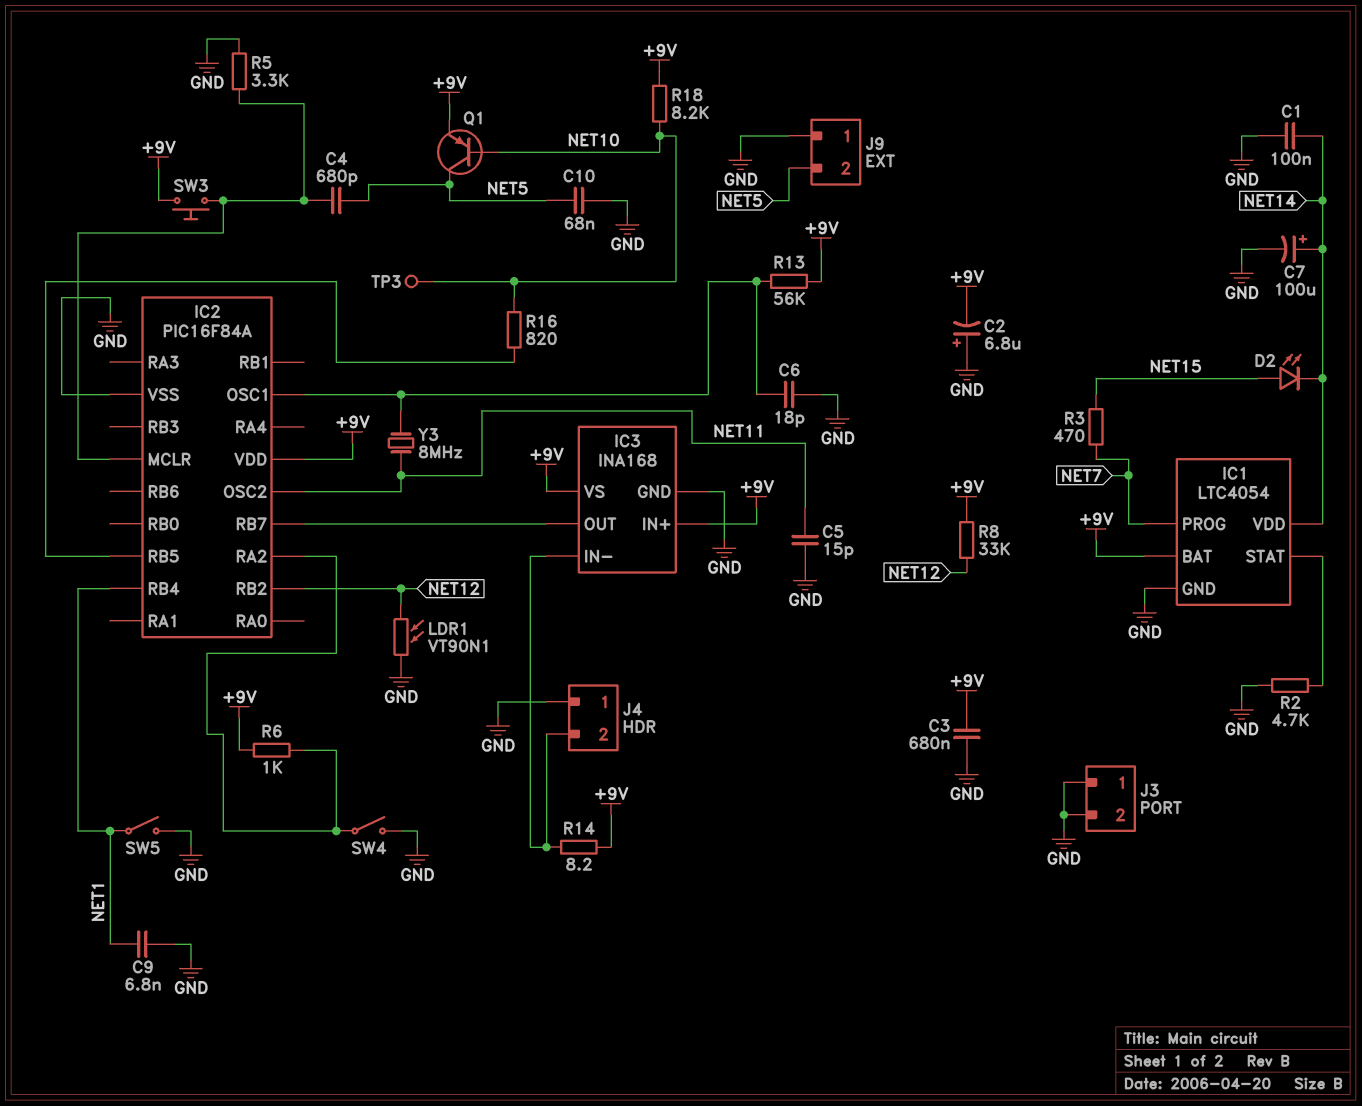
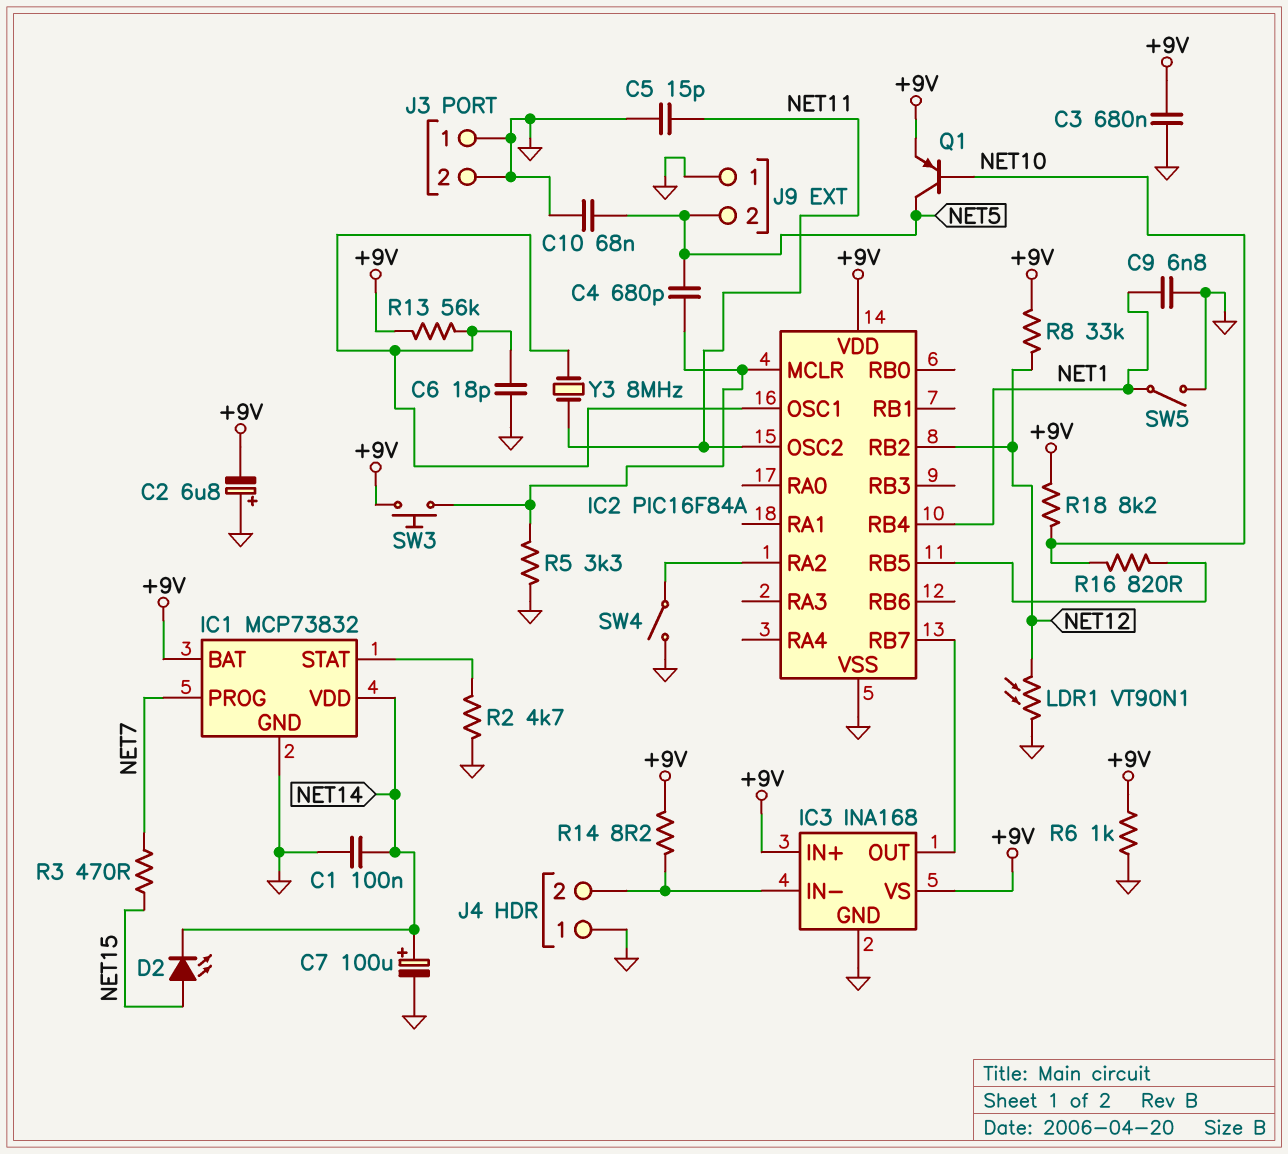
IC1: LTC4054 -> MCP73832
R6: 1k (+9V, IC2/RA2) -> 1k (+9V, GND)
TP3: test point (NET10) -> none

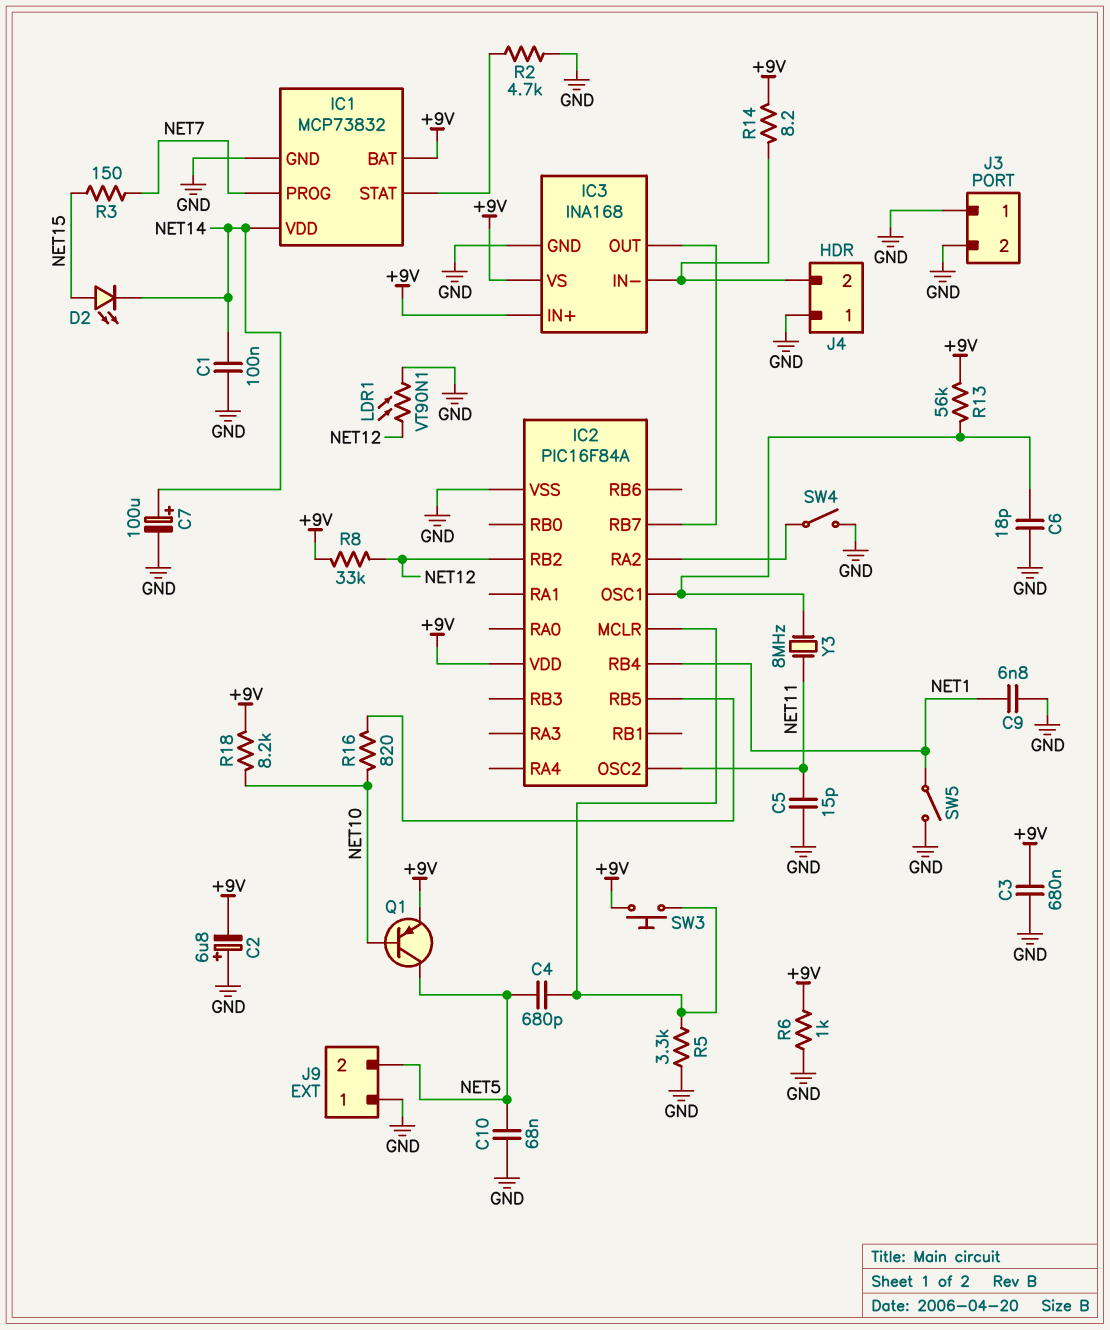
R3: 470 (NET7, NET15) -> 150 (NET7, NET15)

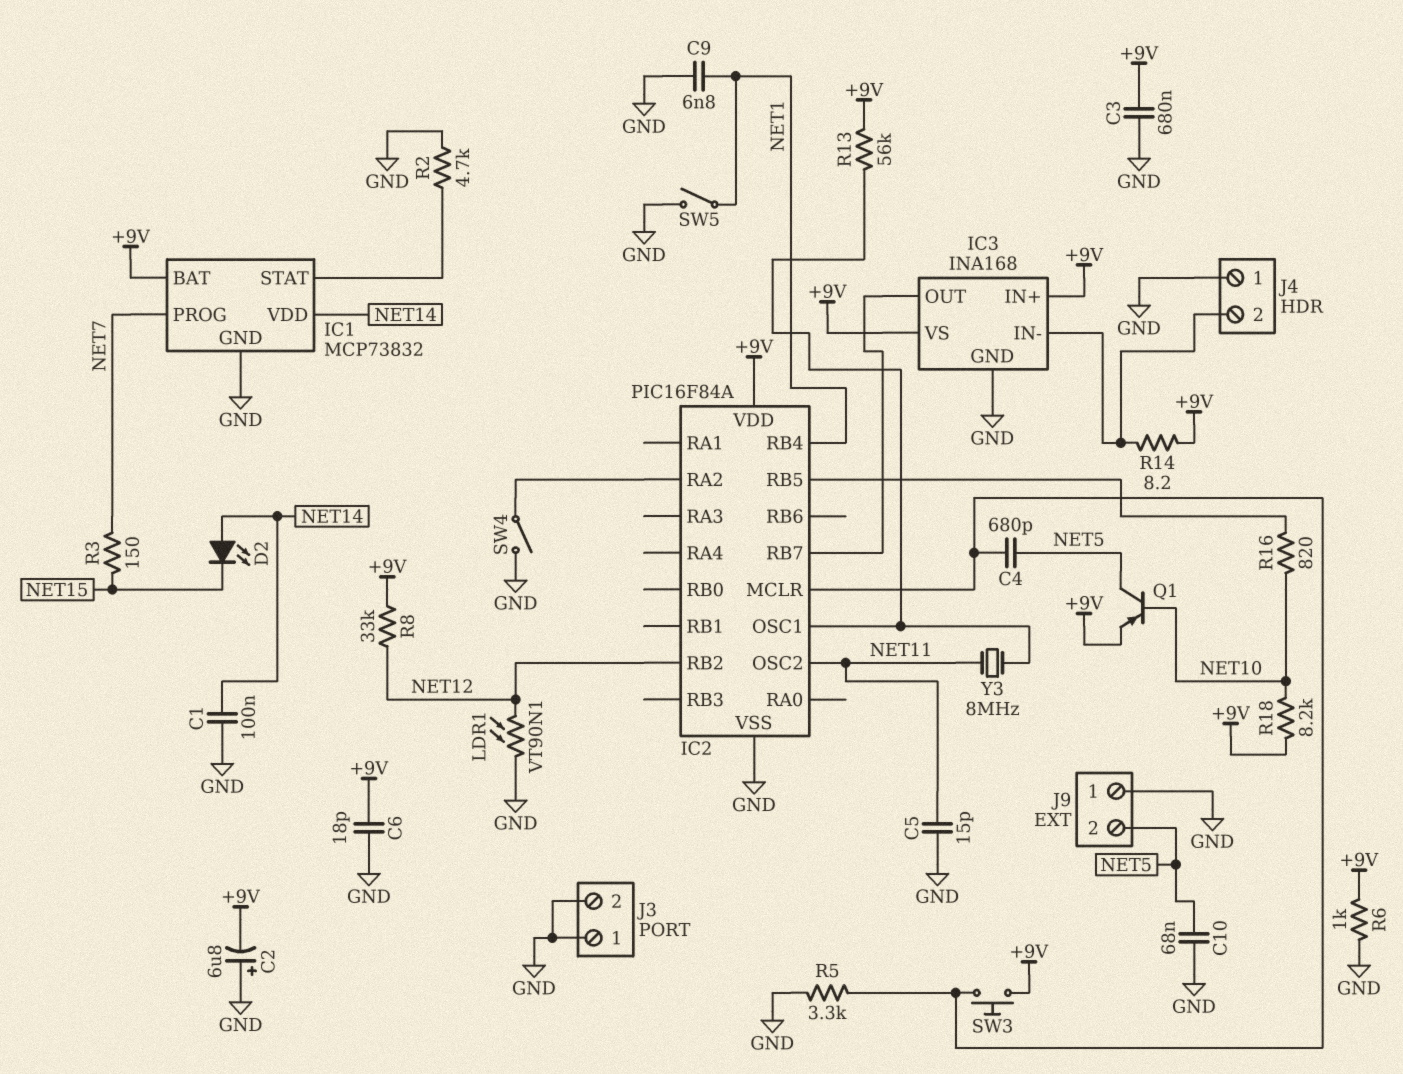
C6: 18pF (GND, IC2/OSC1) -> 18pF (+9V, GND)
C7: 100uF (plus NET14, minus GND) -> none
D2: LED (A NET15, K NET14) -> LED (A NET14, K NET15)

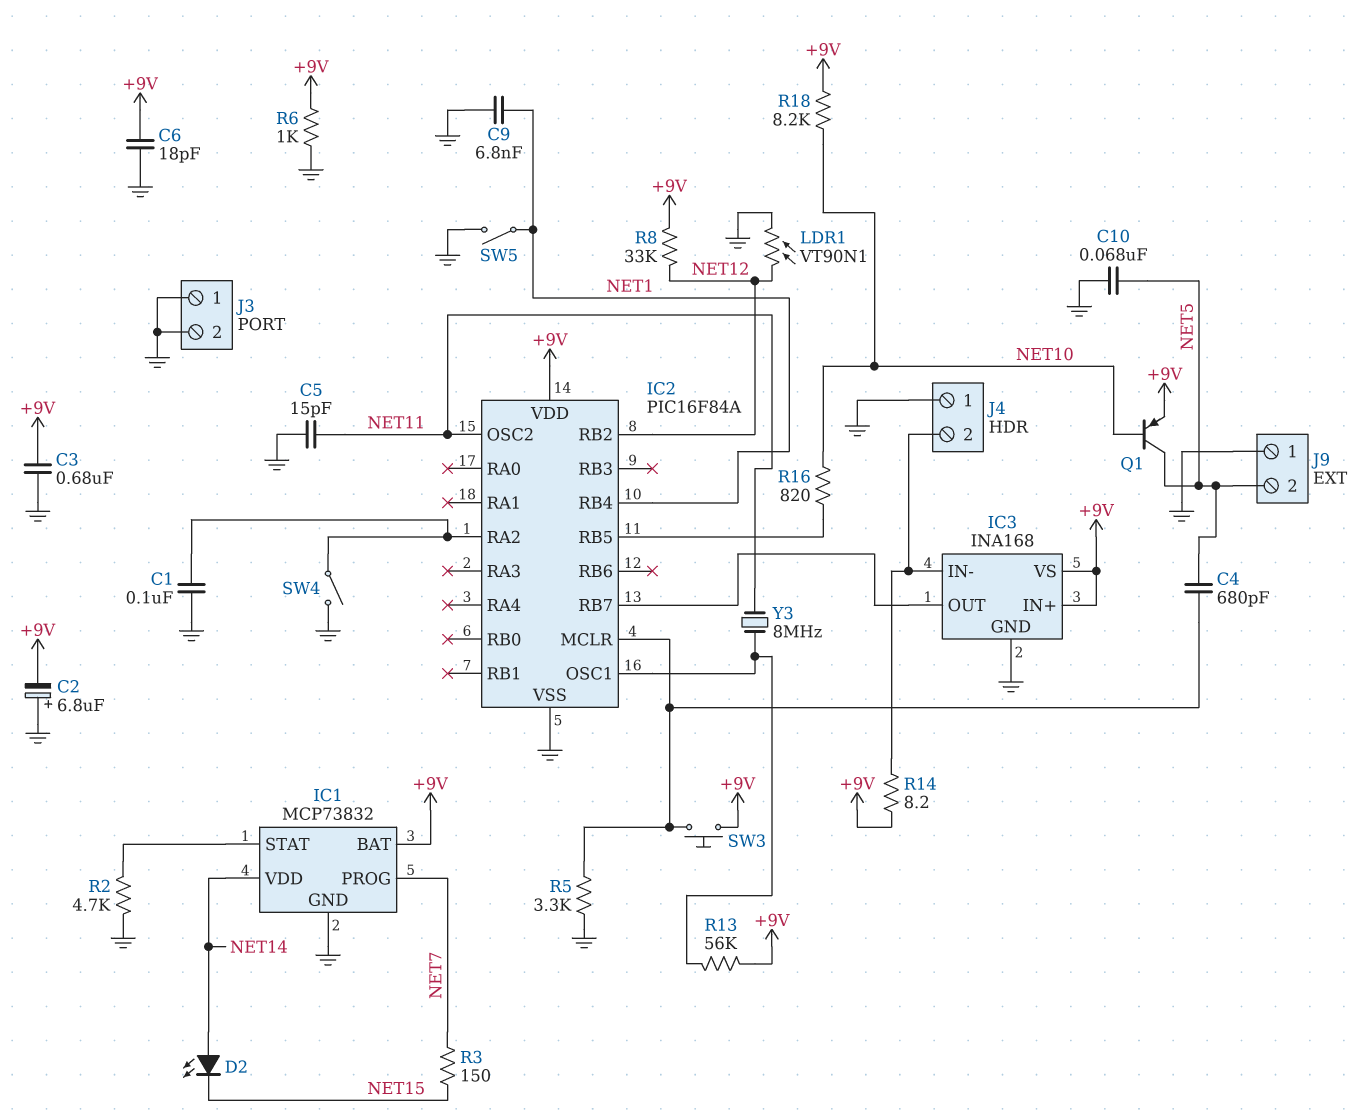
C1: 100nF (GND, NET14) -> 100nF (GND, IC2/RA2)

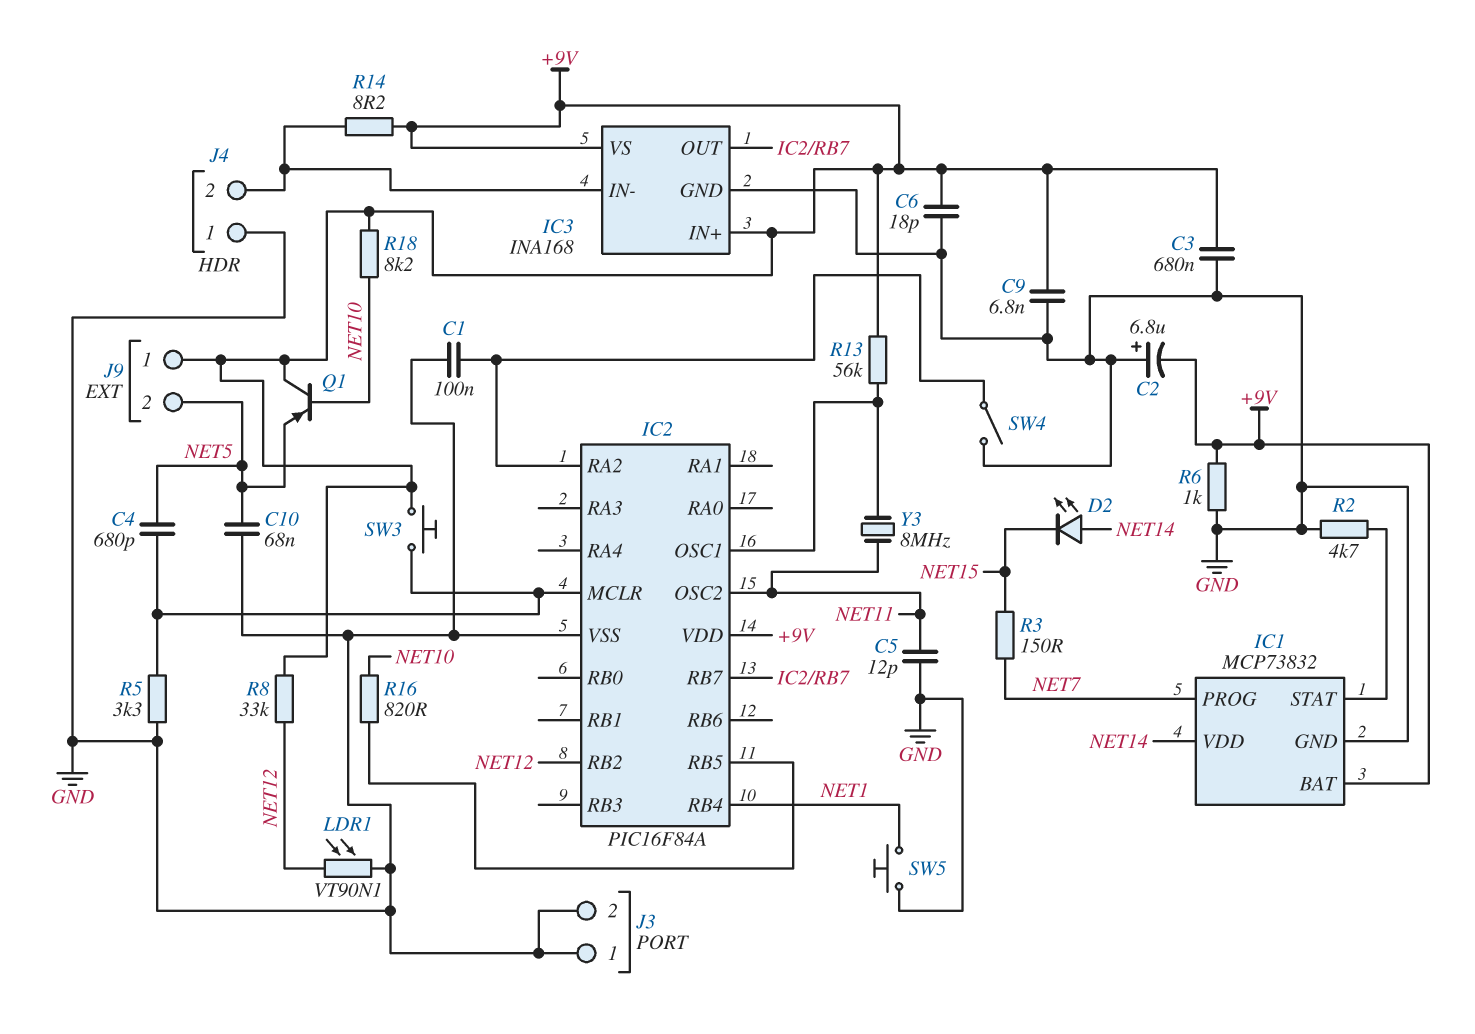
C5: 15pF (GND, NET11) -> 12pF (GND, NET11)
C9: 6.8nF (GND, NET1) -> 6.8nF (+9V, GND)
J9 pin 1: GND -> +9V
Q1: PNP (B NET10, C NET5, E +9V) -> PNP (B NET10, C +9V, E NET5)
SW5: switch (GND, NET1) -> button (GND, NET1)

